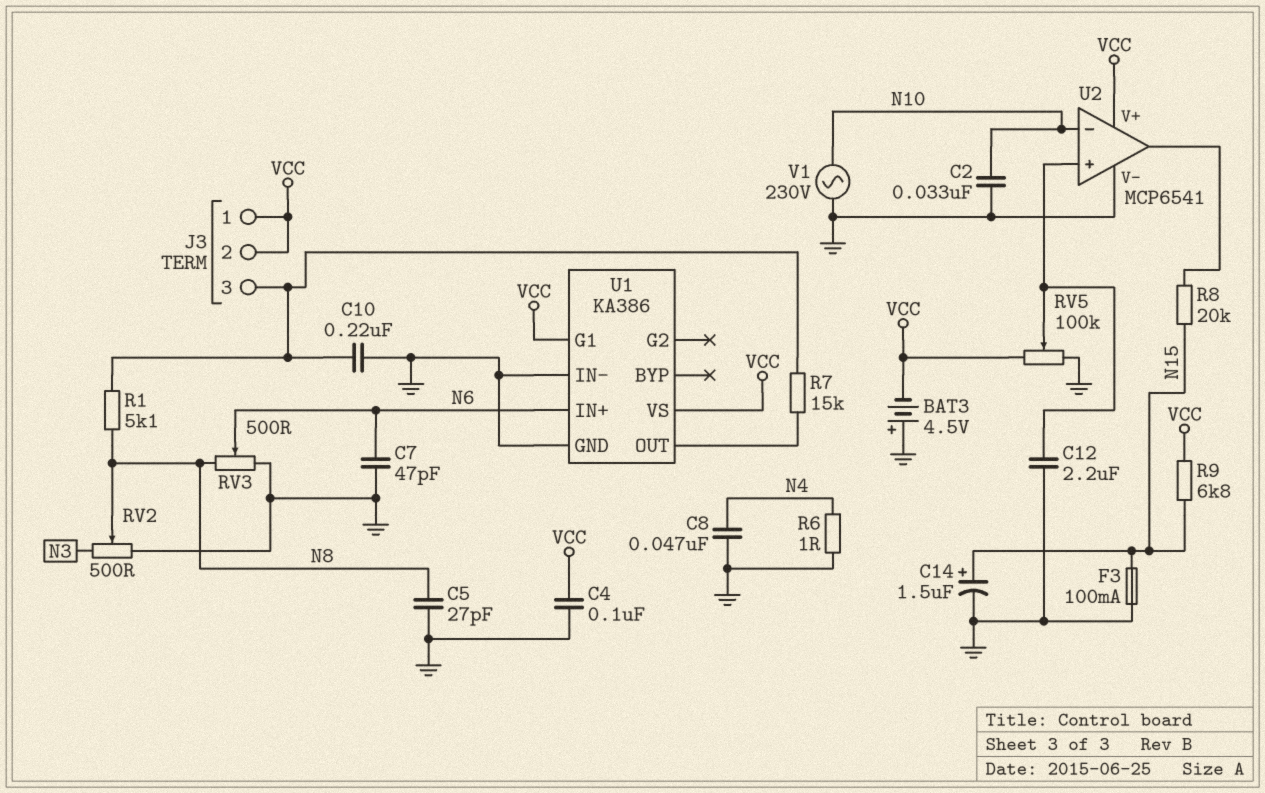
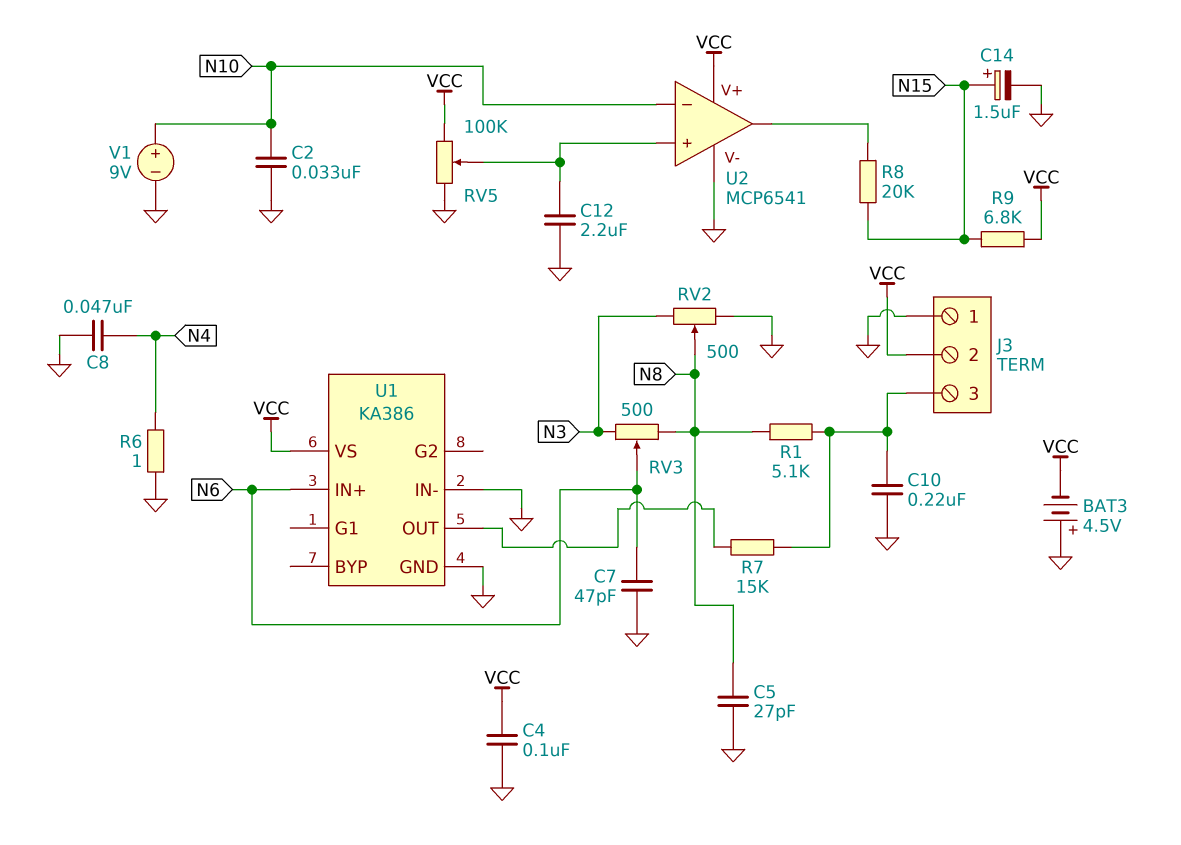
F3: 100mA (GND, N15) -> none
J3 pin 1: VCC -> GND
RV3: 500 (GND, N8, wiper N6) -> 500 (N3, N8, wiper N6)
U1 pin G1: VCC -> none
V1: AC 230V (GND, N10) -> 9V (plus N10, minus GND)

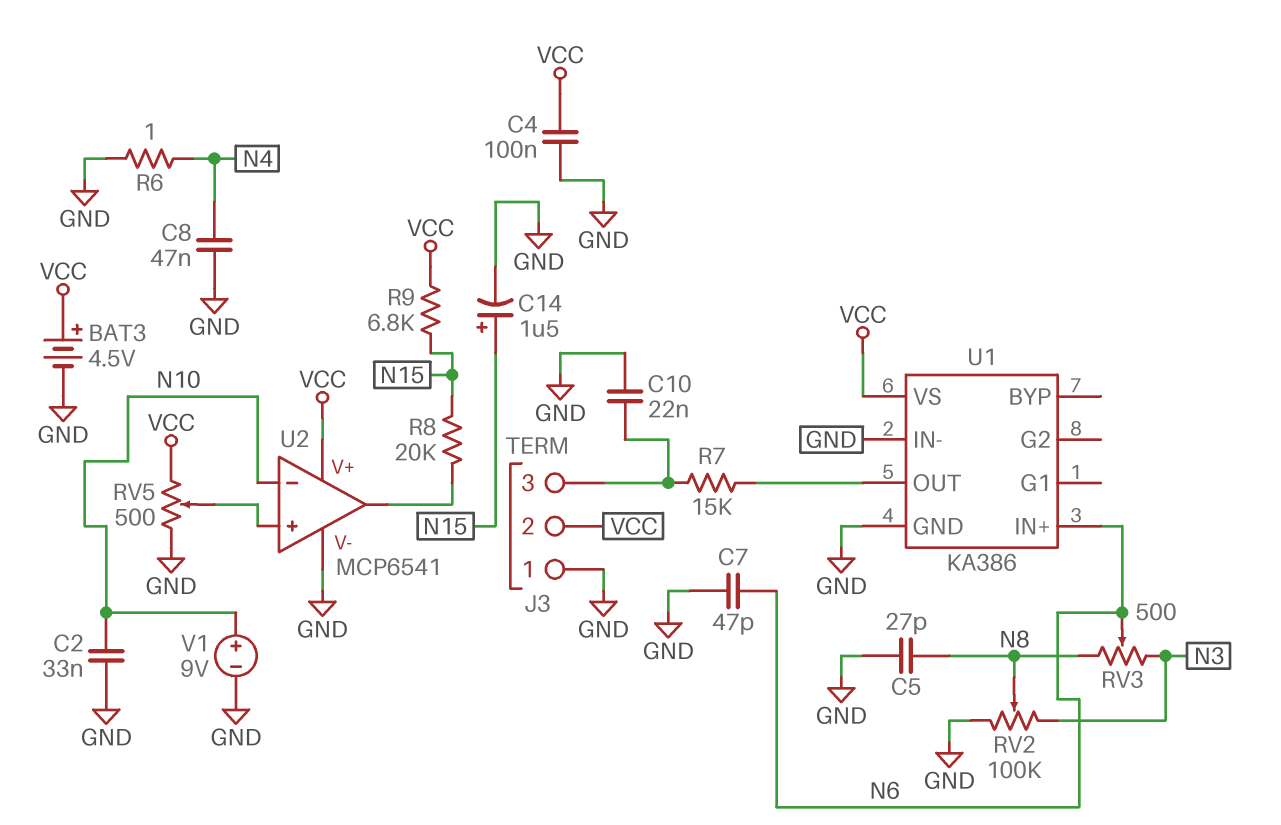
BAT3: 4.5V (plus GND, minus VCC) -> 4.5V (plus VCC, minus GND)
C10: 220nF (GND, J3/3) -> 22nF (GND, J3/3)
C12: 2.2uF (GND, U2/in+) -> none
R1: 5.1k (J3/3, N8) -> none
RV2: 500 (GND, N3, wiper N8) -> 100k (GND, N3, wiper N8)
RV5: 100k (GND, VCC, wiper U2/in+) -> 500 (GND, VCC, wiper U2/in+)

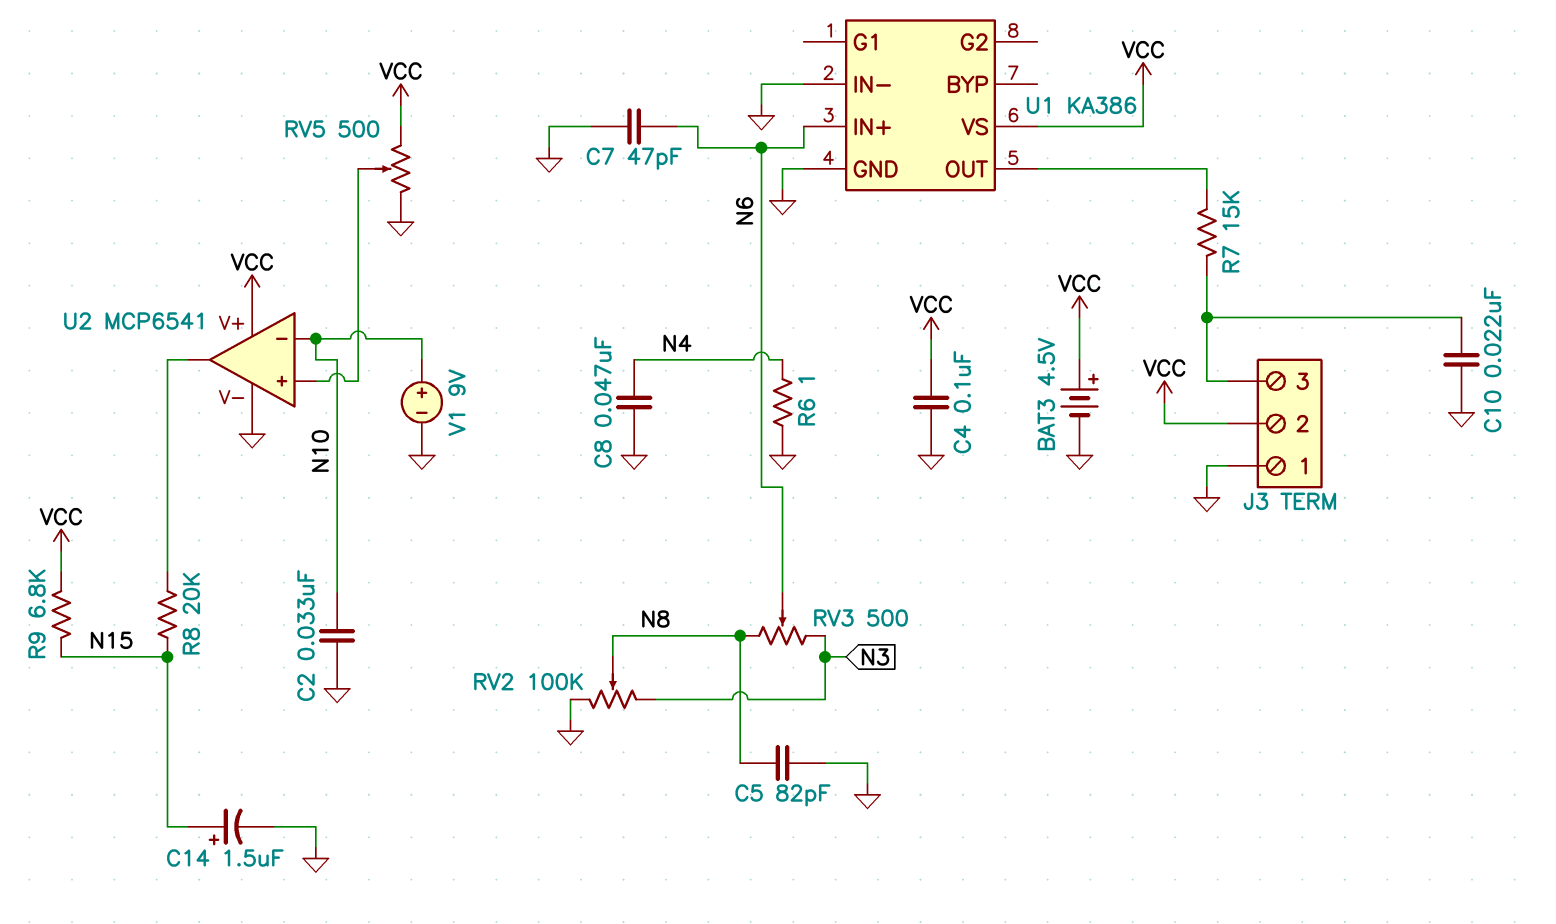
C5: 27pF (GND, N8) -> 82pF (GND, N8)

